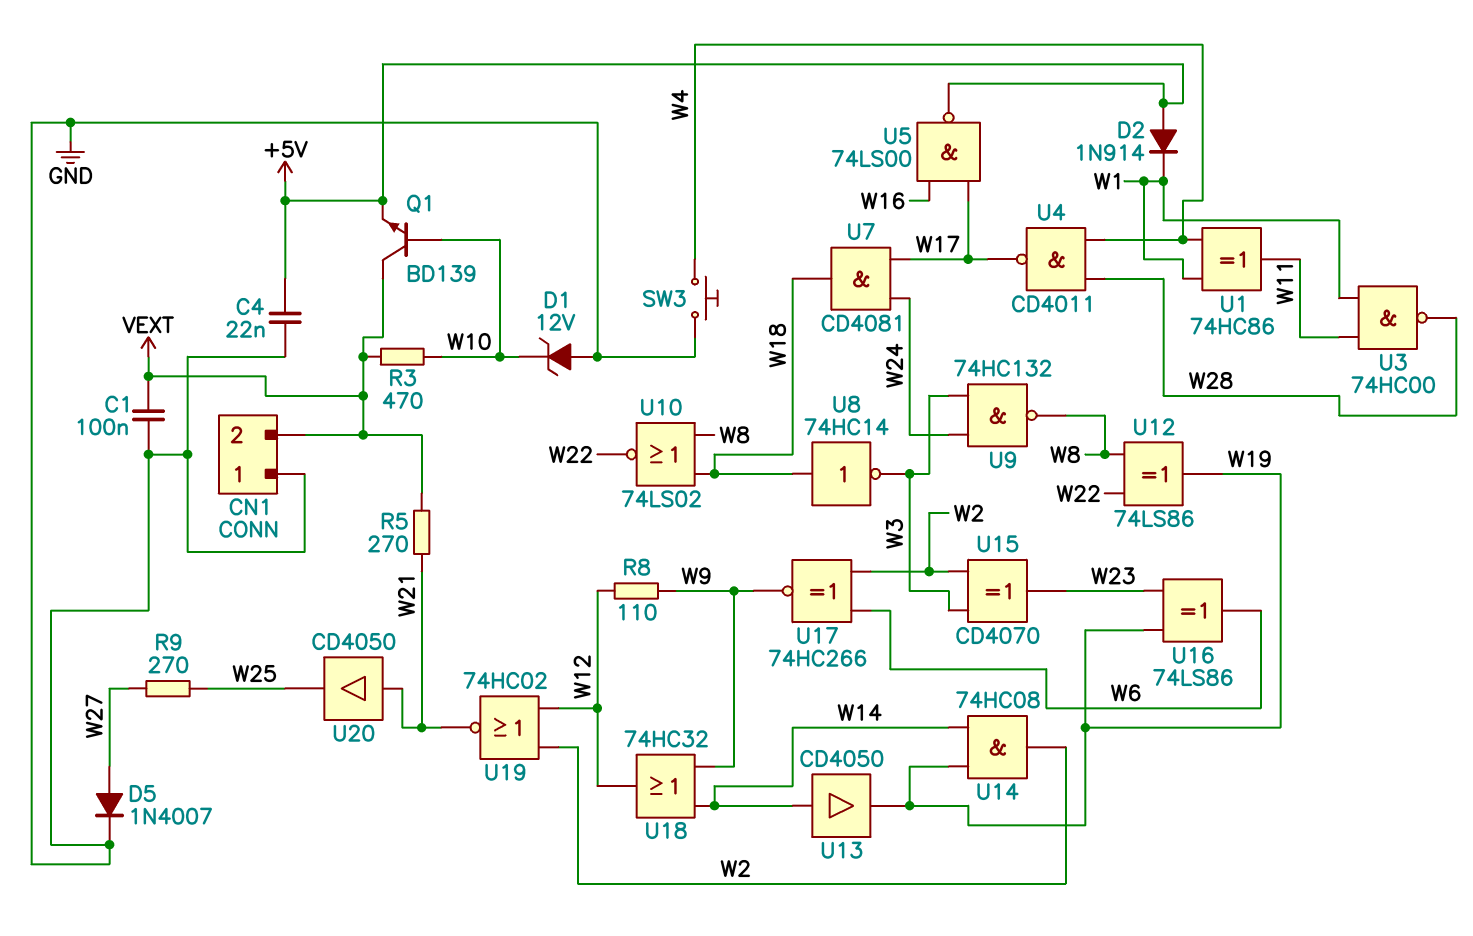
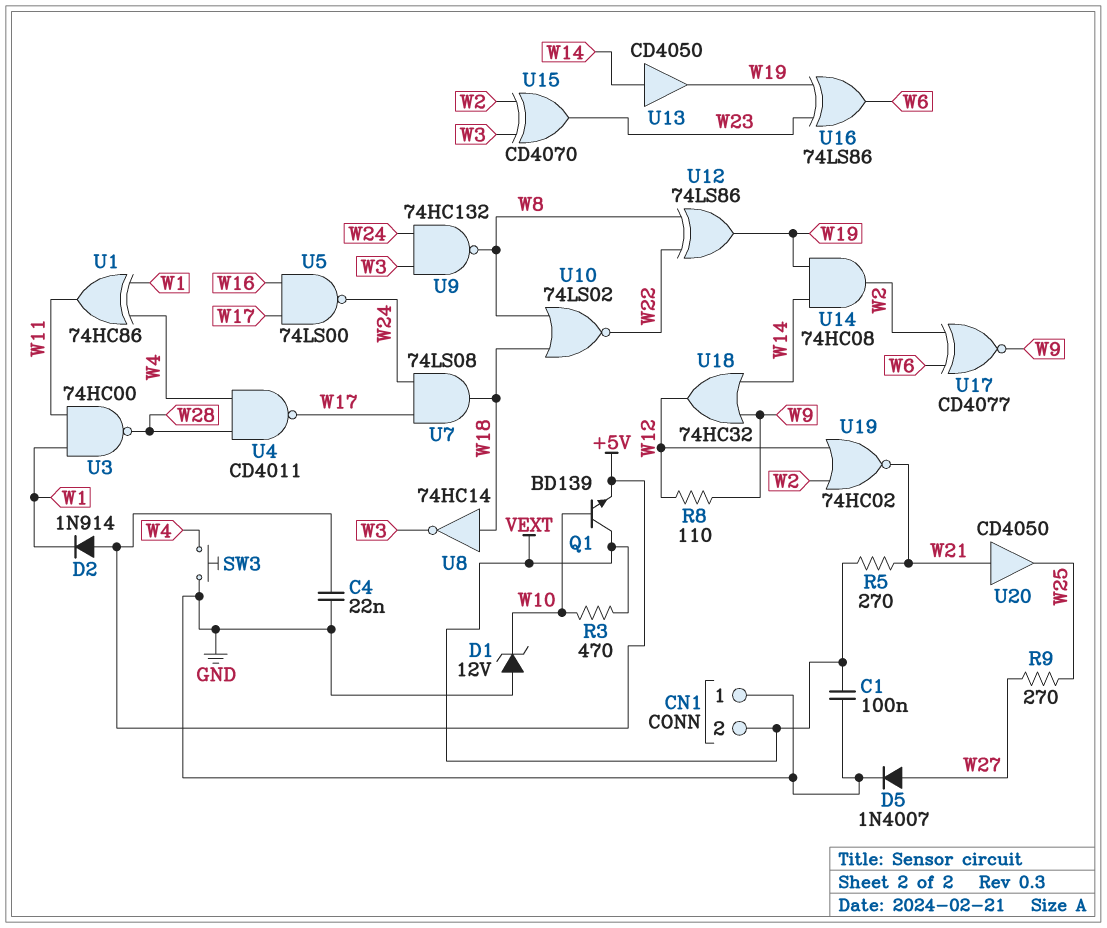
U5: NAND 74LS00 (in W16, in W17, out +5V) -> NAND 74LS00 (in W16, in W17, out W24)
U7: AND CD4081 (in W17, in W24, out W18) -> AND 74LS08 (in W17, in W24, out W18)
U17: XNOR 74HC266 (in W2, in W6, out W9) -> XNOR CD4077 (in W2, in W6, out W9)

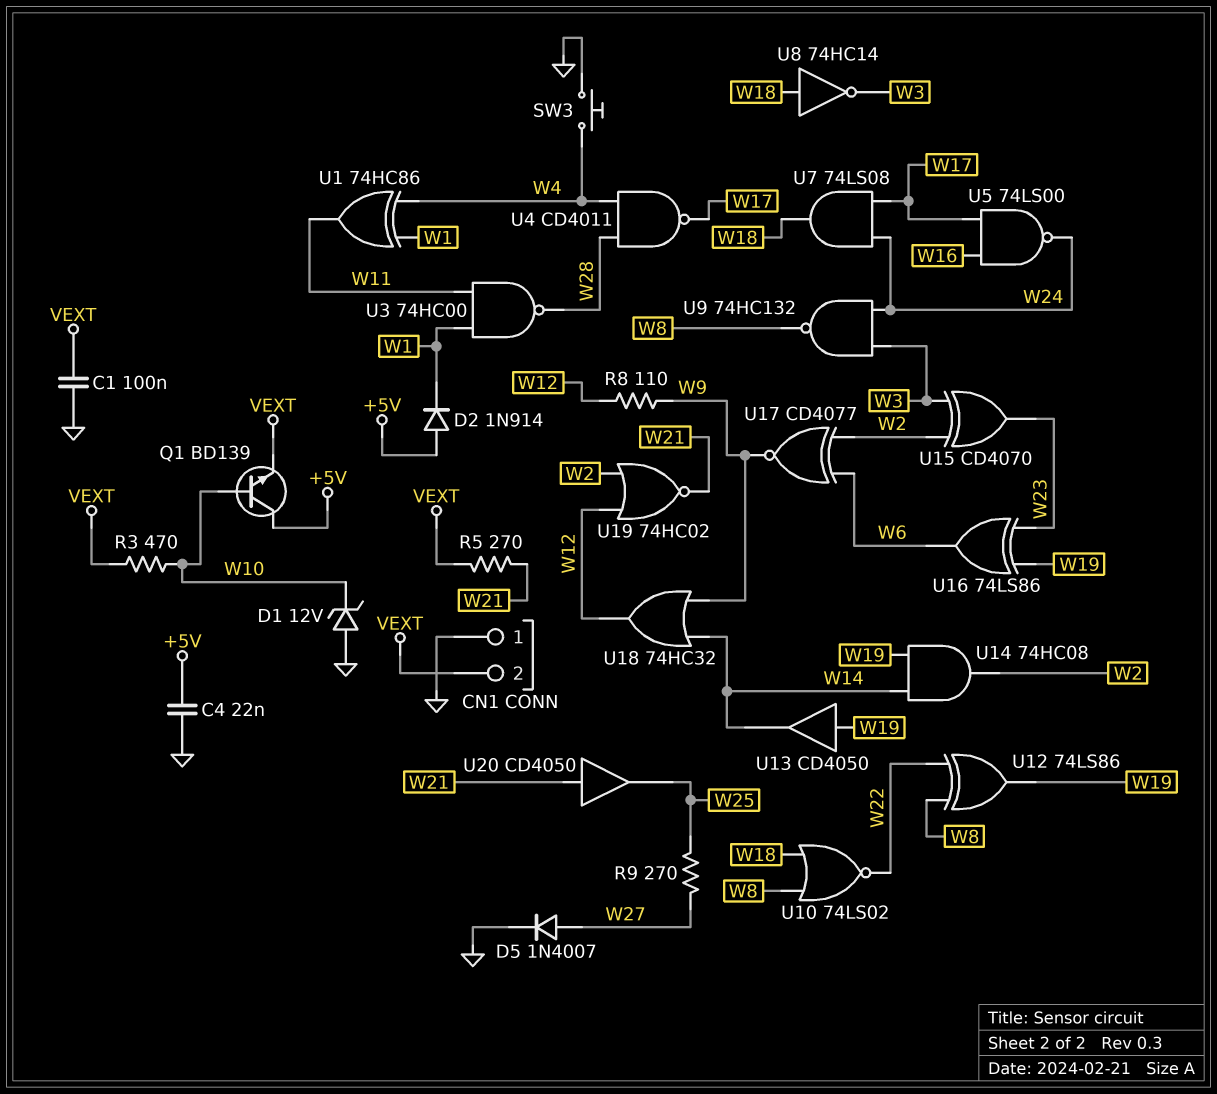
Q1: NPN BD139 (B W10, C VEXT, E +5V) -> NPN BD139 (B W10, C +5V, E VEXT)
U13: buffer CD4050 (in W14, out W19) -> buffer CD4050 (in W19, out W14)

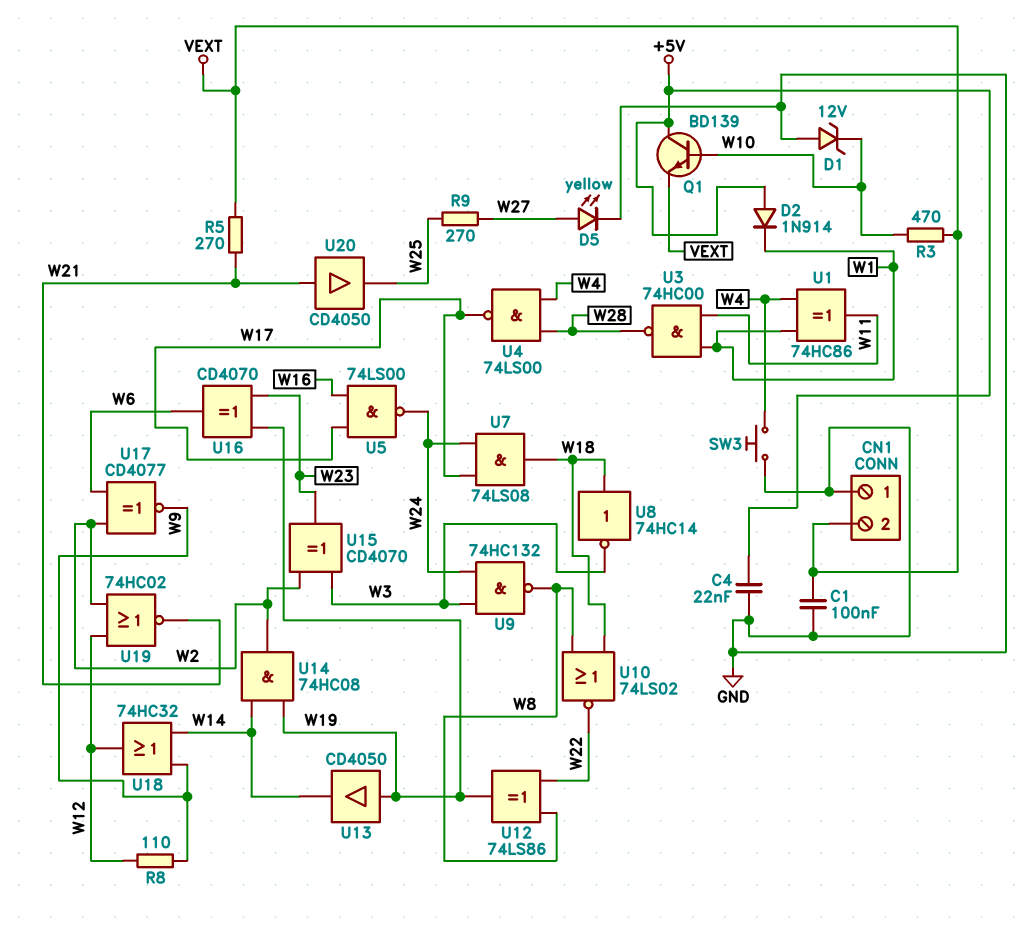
D5: diode 1N4007 (A W27, K GND) -> LED yellow (A W27, K GND)
U4: NAND CD4011 (in W4, in W28, out W17) -> NAND 74LS00 (in W4, in W28, out W17)
U16: XOR 74LS86 (in W19, in W23, out W6) -> XOR CD4070 (in W19, in W23, out W6)

